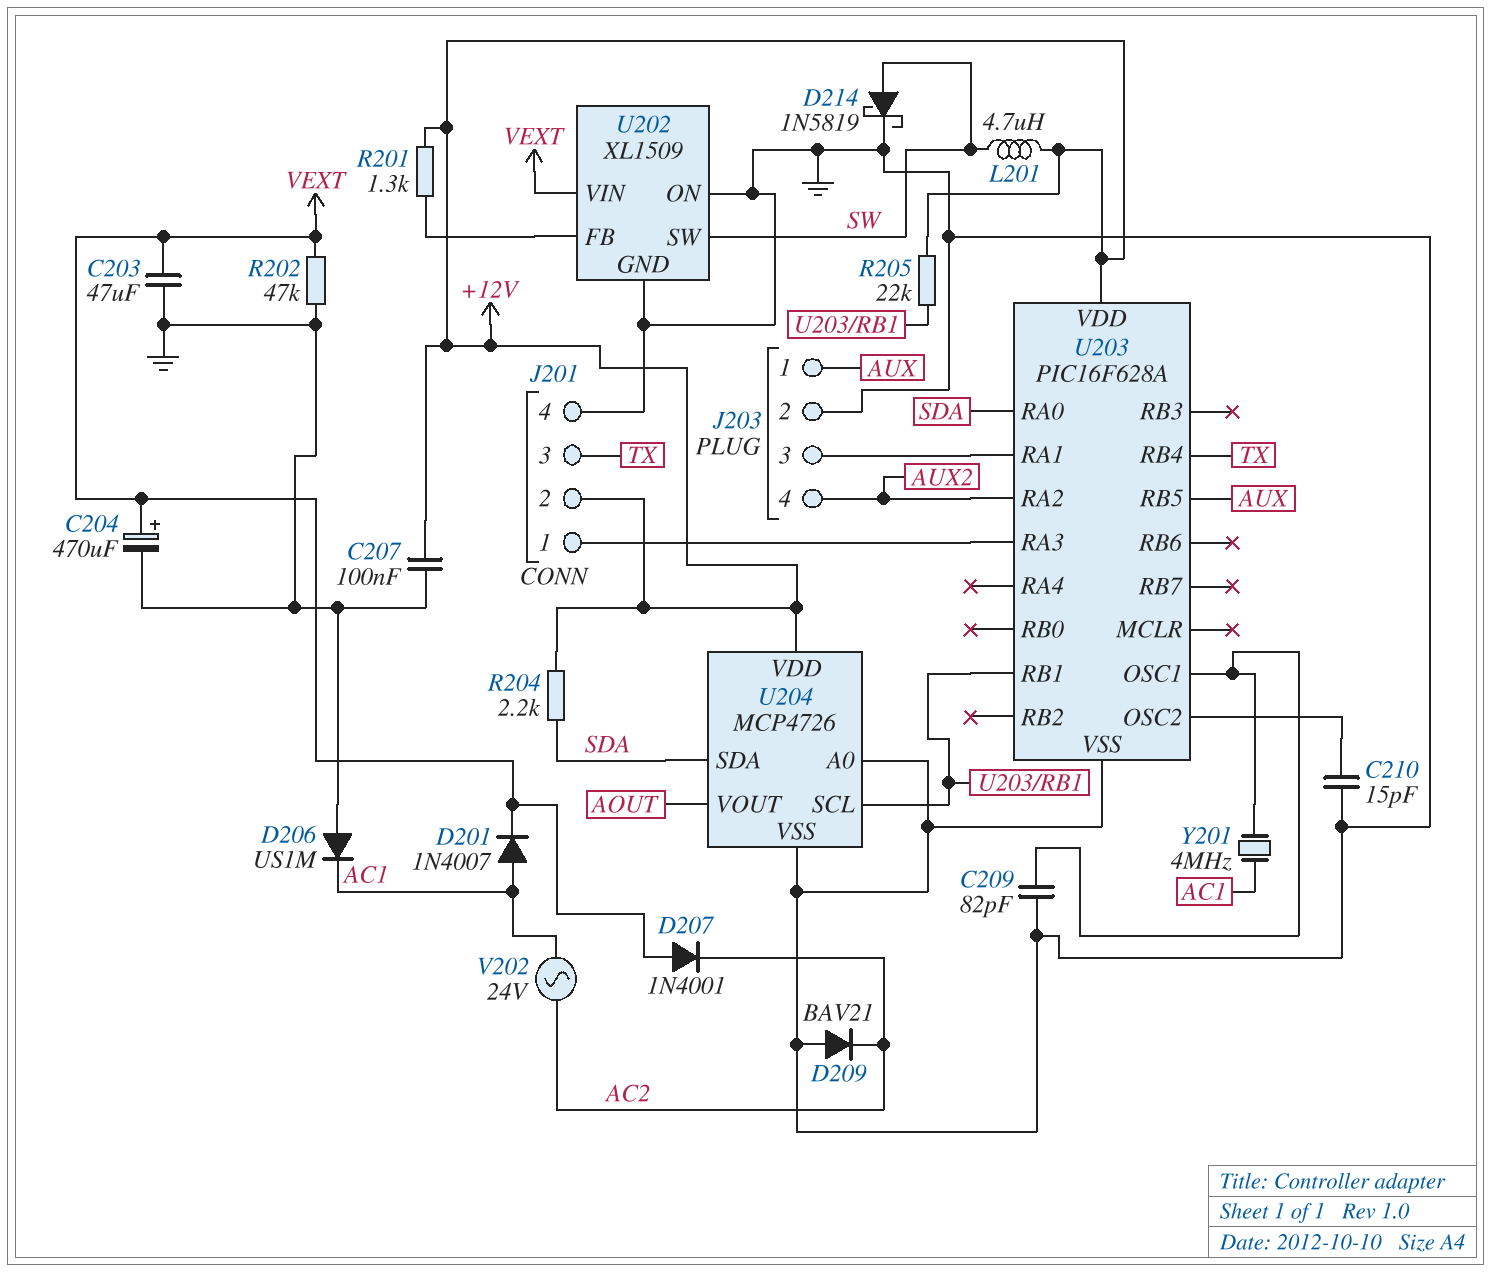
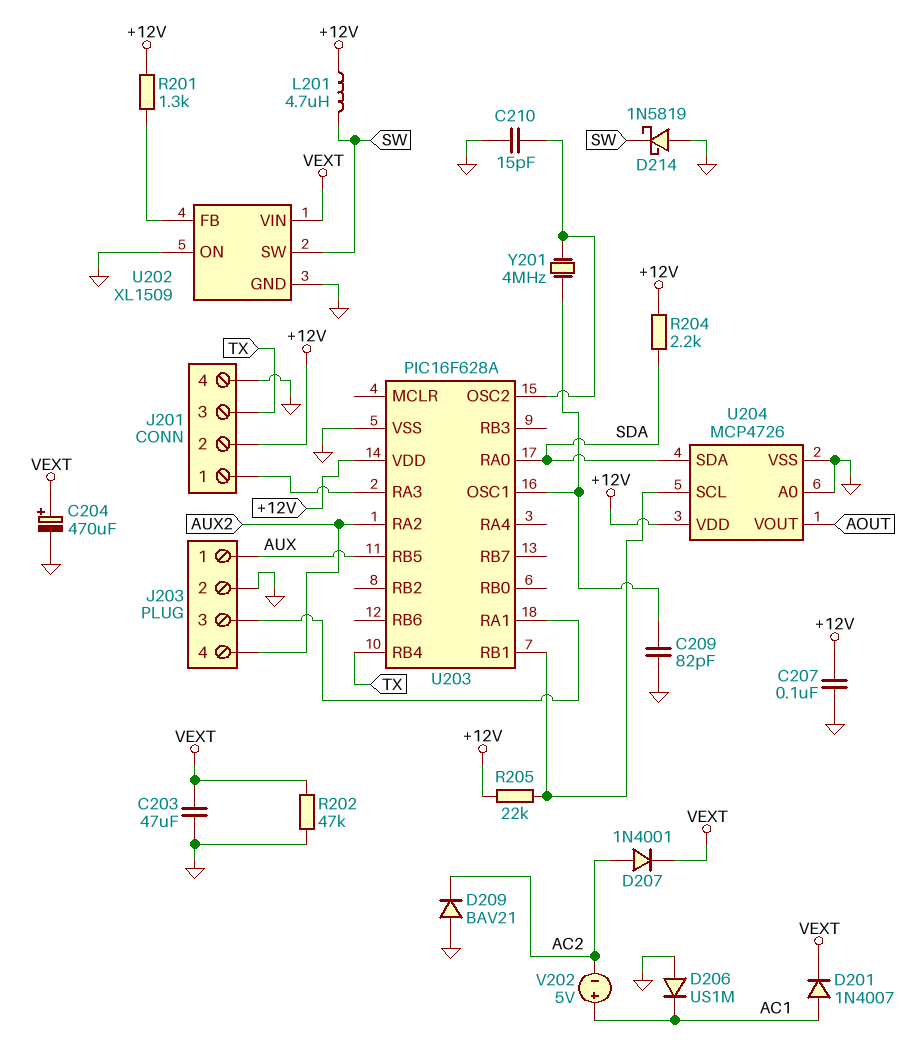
D207: diode 1N4001 (A VEXT, K AC2) -> diode 1N4001 (A AC2, K VEXT)
D214: schottky 1N5819 (A SW, K GND) -> schottky 1N5819 (A GND, K SW)
V202: AC 24V (AC1, AC2) -> 5V (plus AC1, minus AC2)
Y201: 4MHz (AC1, U203/OSC1) -> 4MHz (U203/OSC1, U203/OSC2)

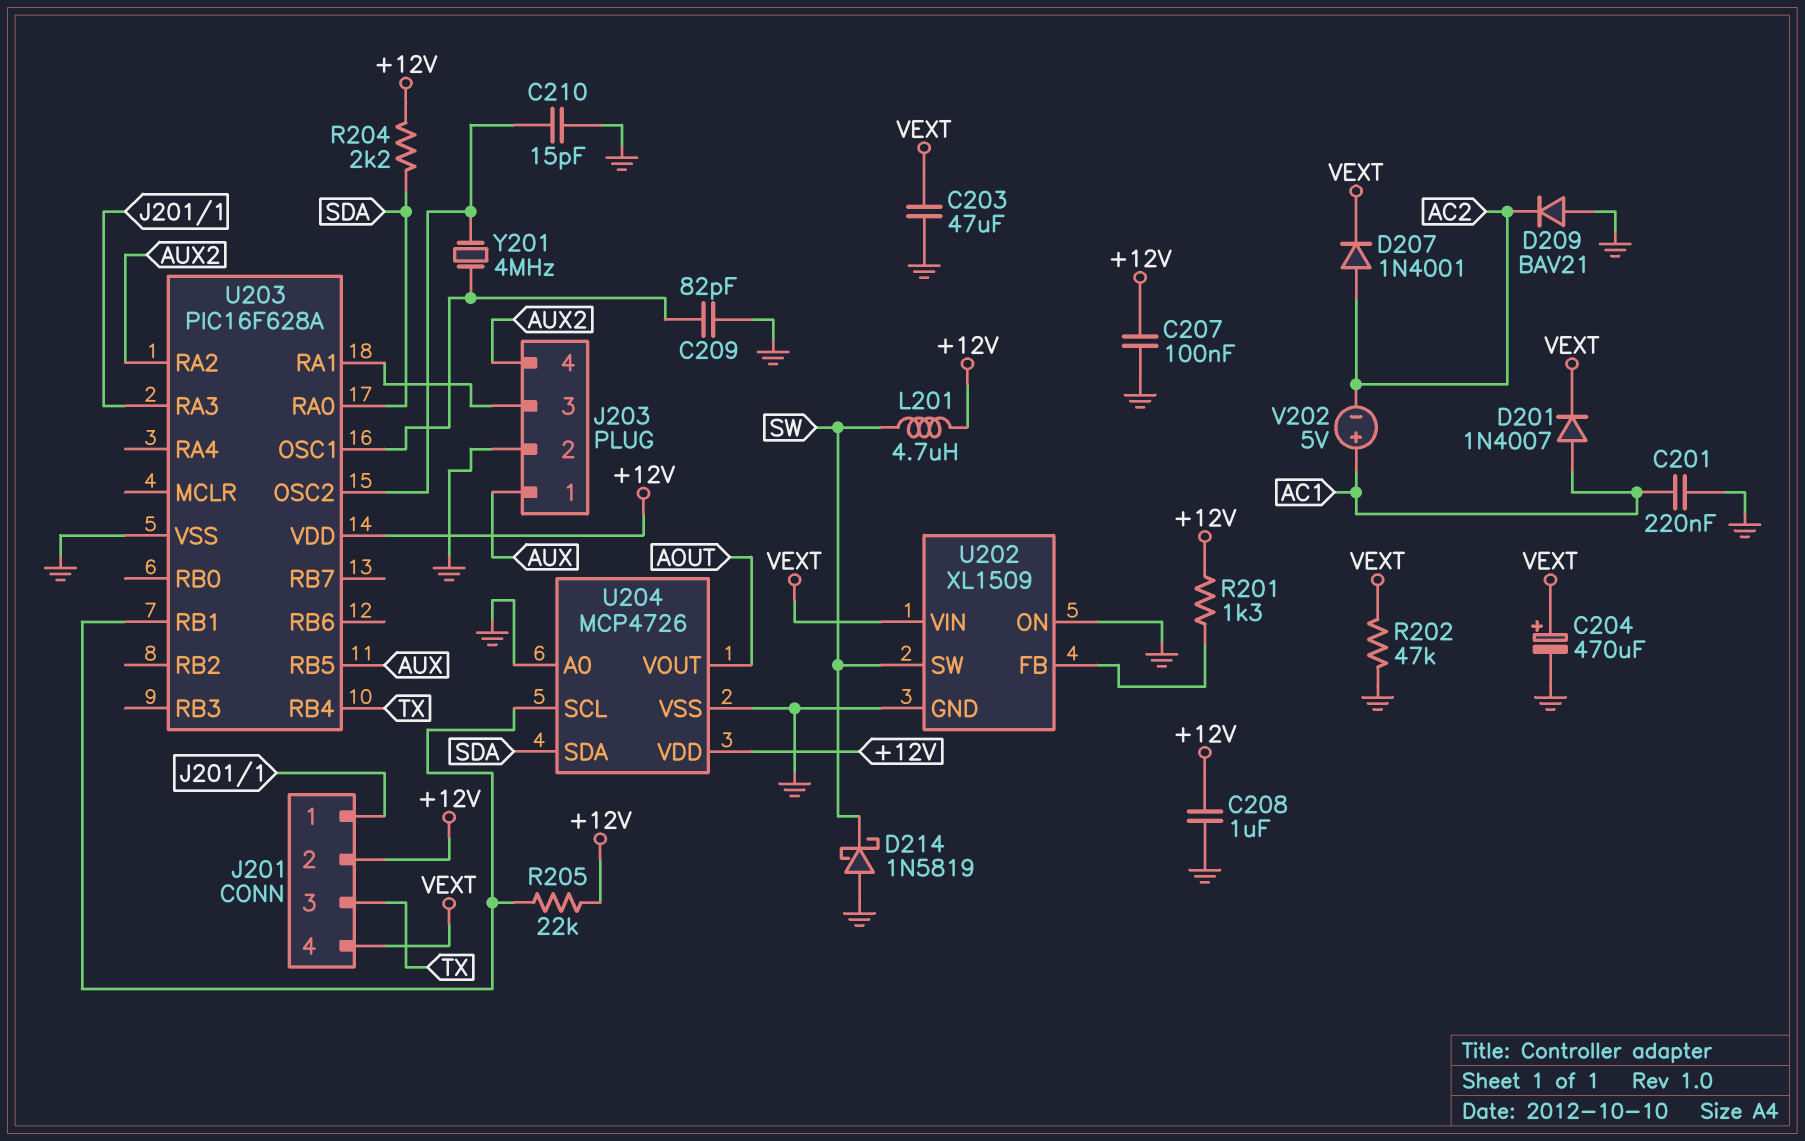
C201: none -> 220nF (AC1, GND)
C208: none -> 1uF (+12V, GND)
D206: diode US1M (A GND, K AC1) -> none
J201 pin 4: GND -> VEXT

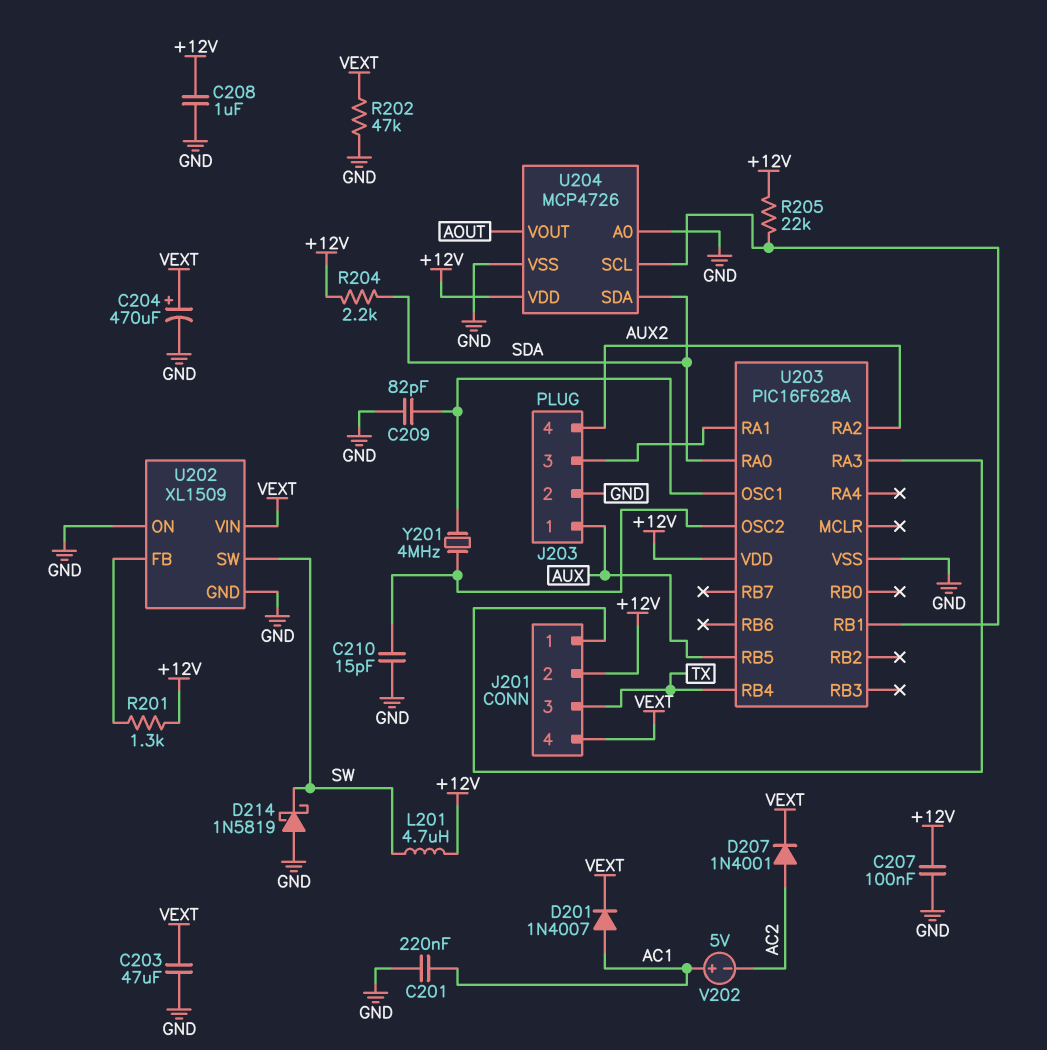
D209: diode BAV21 (A GND, K AC2) -> none

